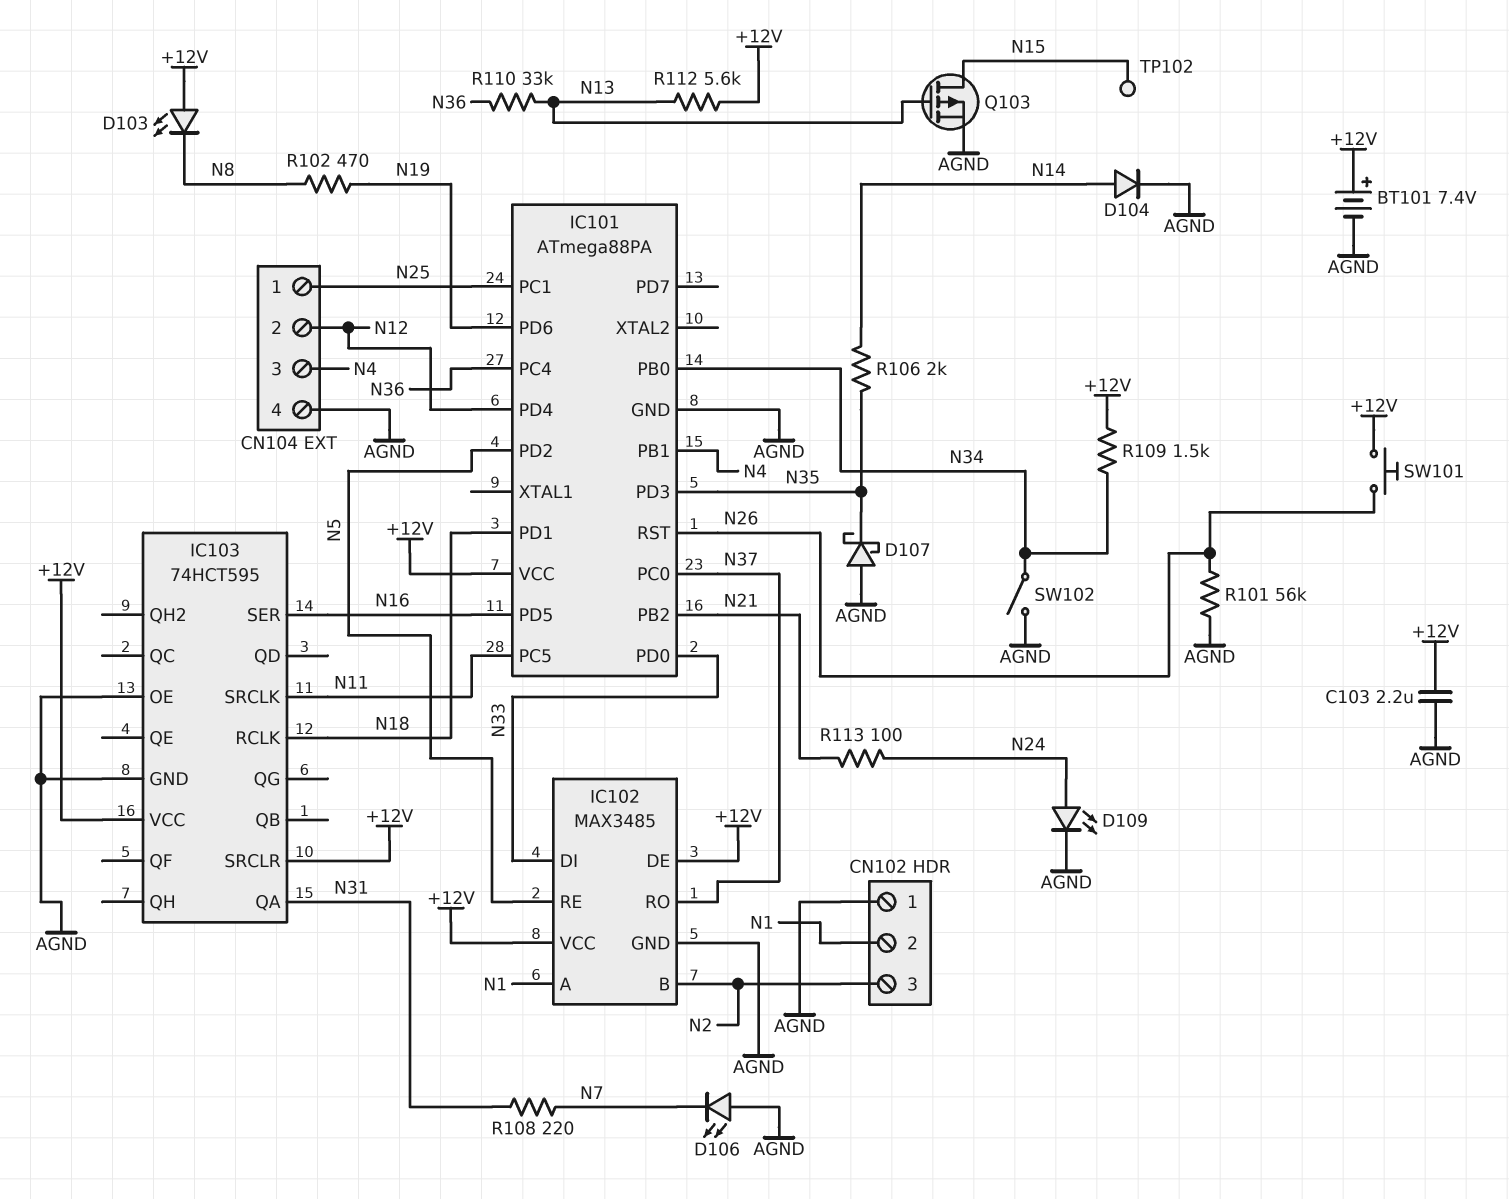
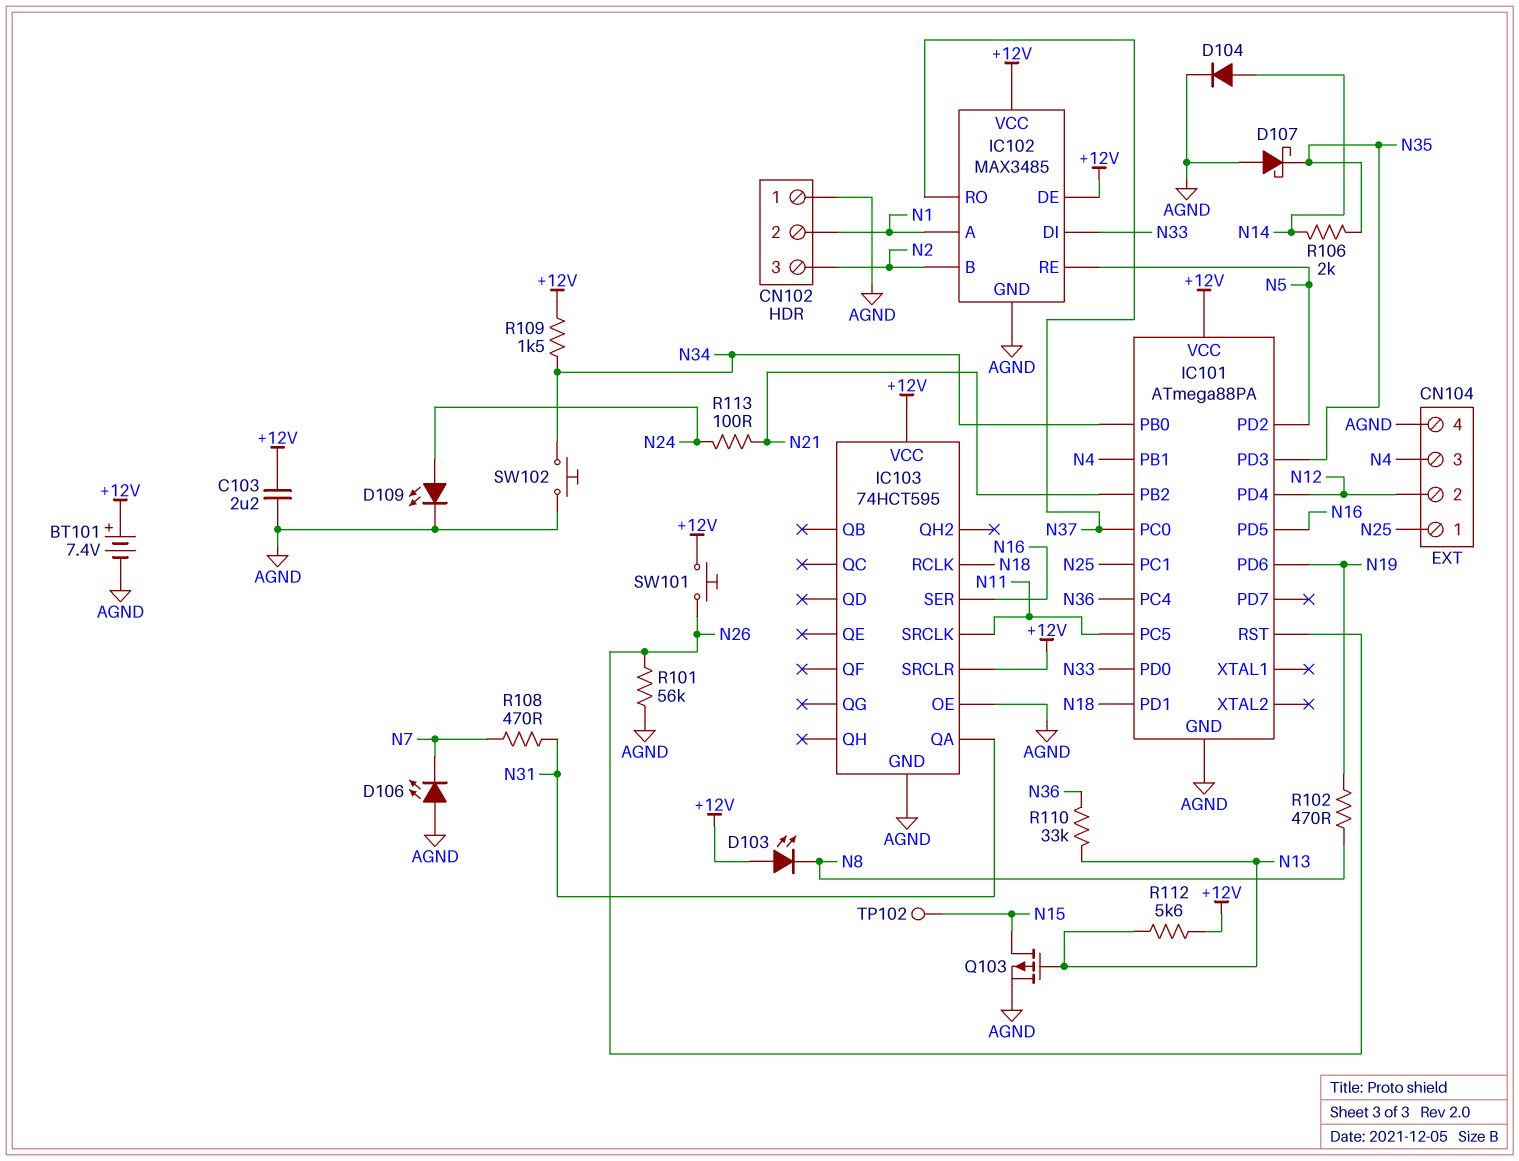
R108: 220 (N7, N31) -> 470 (N7, N31)
SW102: switch (AGND, N34) -> button (AGND, N34)

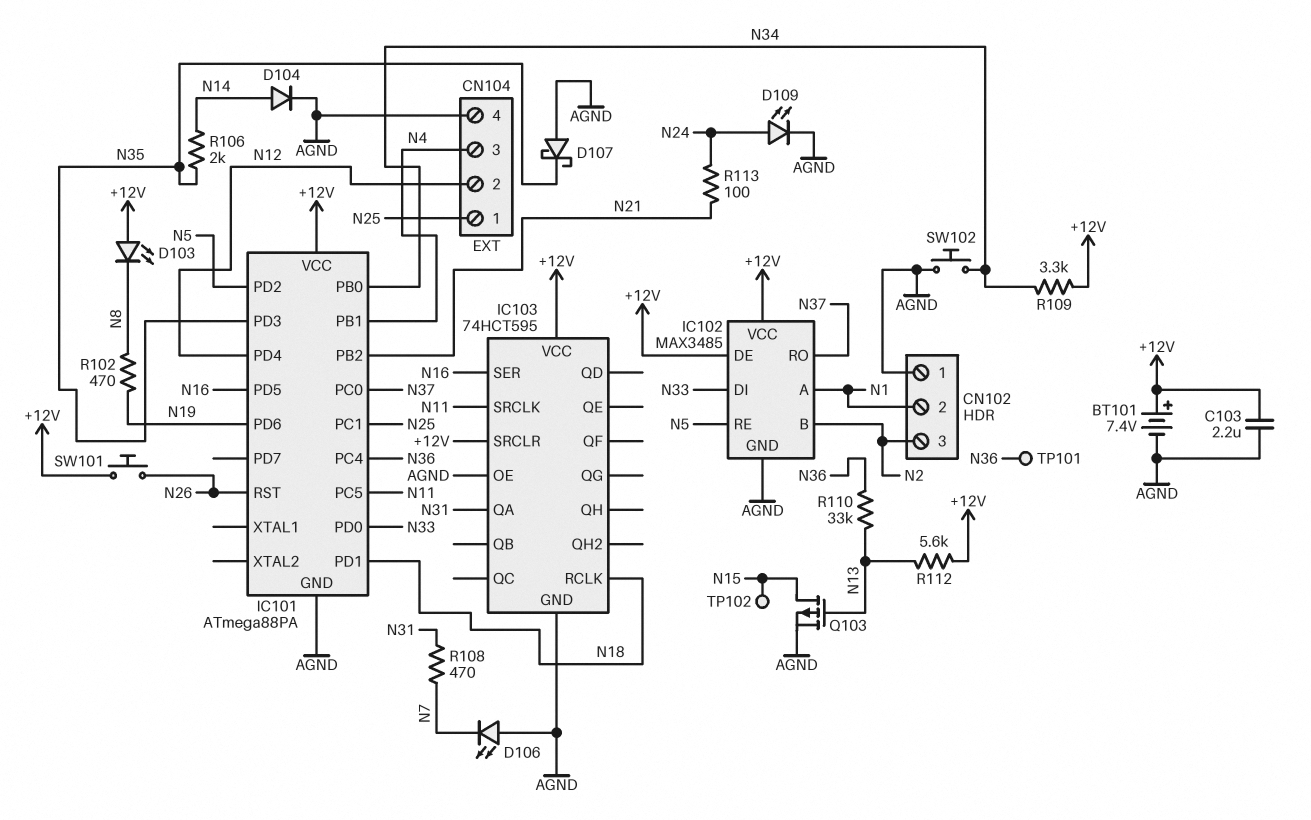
R101: 56k (AGND, N26) -> none
R109: 1.5k (+12V, N34) -> 3.3k (+12V, N34)
TP101: none -> test point (N36)

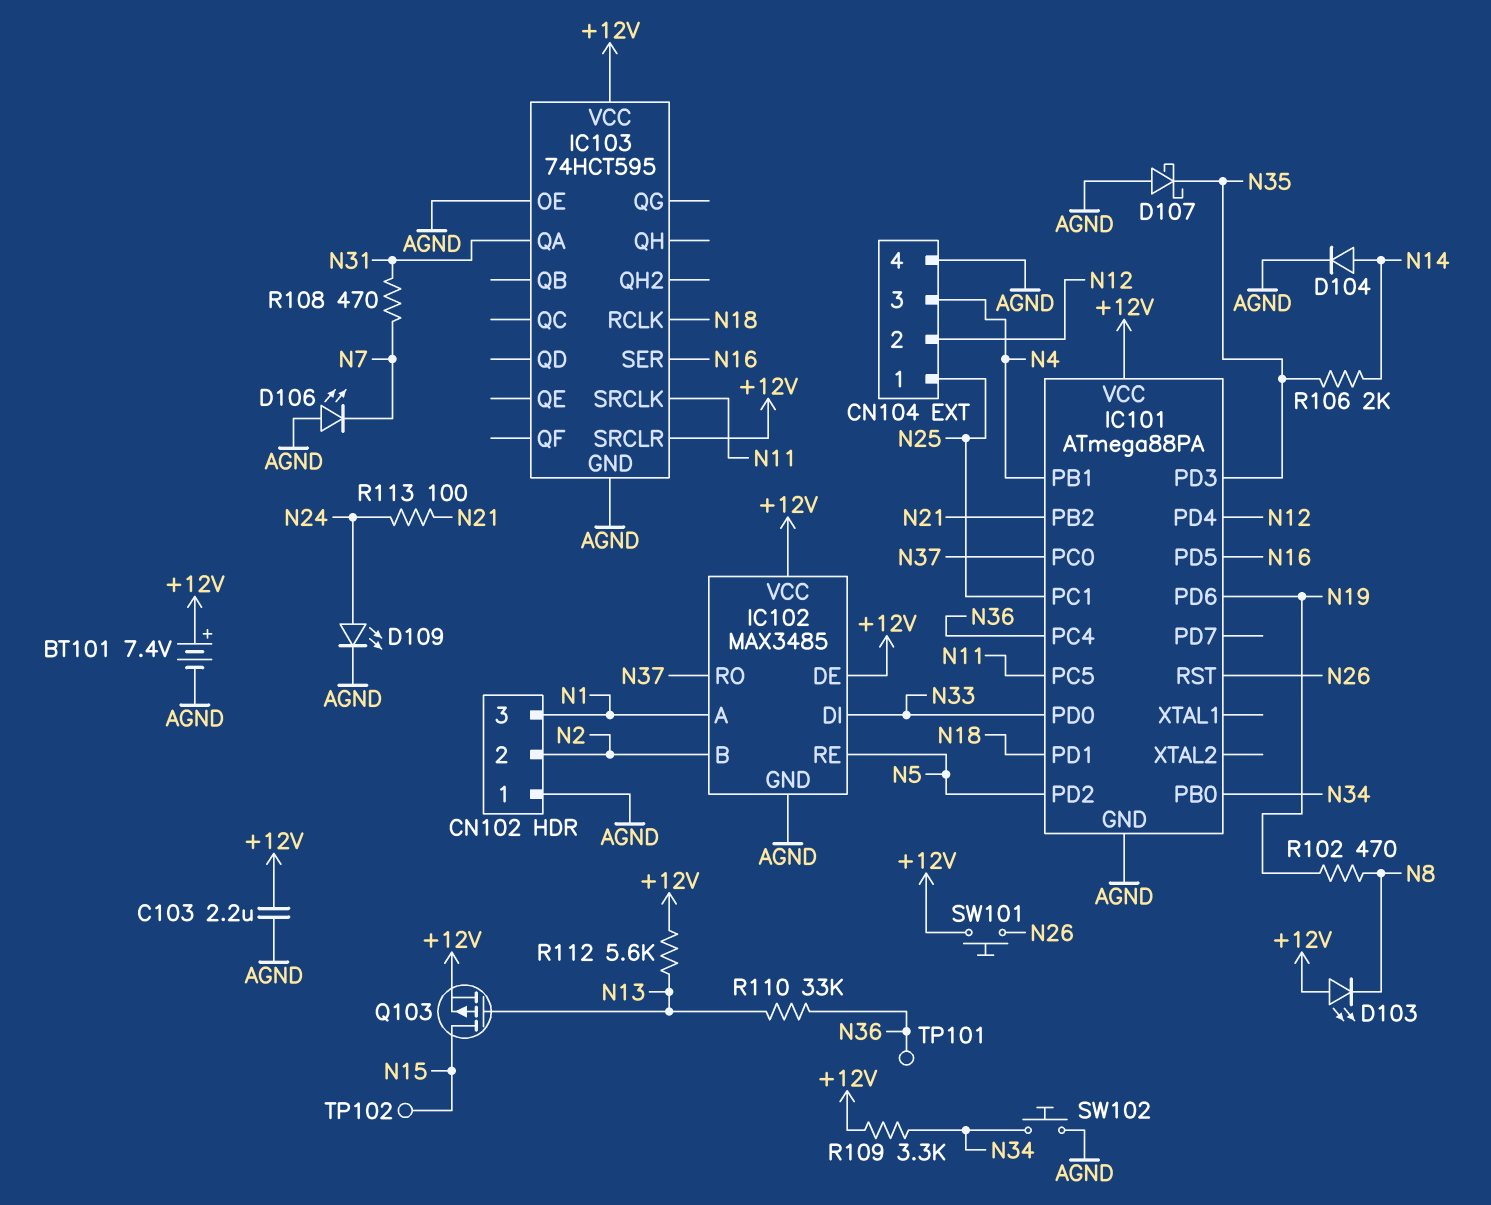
CN102 pin 2: N1 -> N2
CN102 pin 3: N2 -> N1
Q103: PMOS (G N13, D N15, S AGND) -> PMOS (G N13, D N15, S +12V)

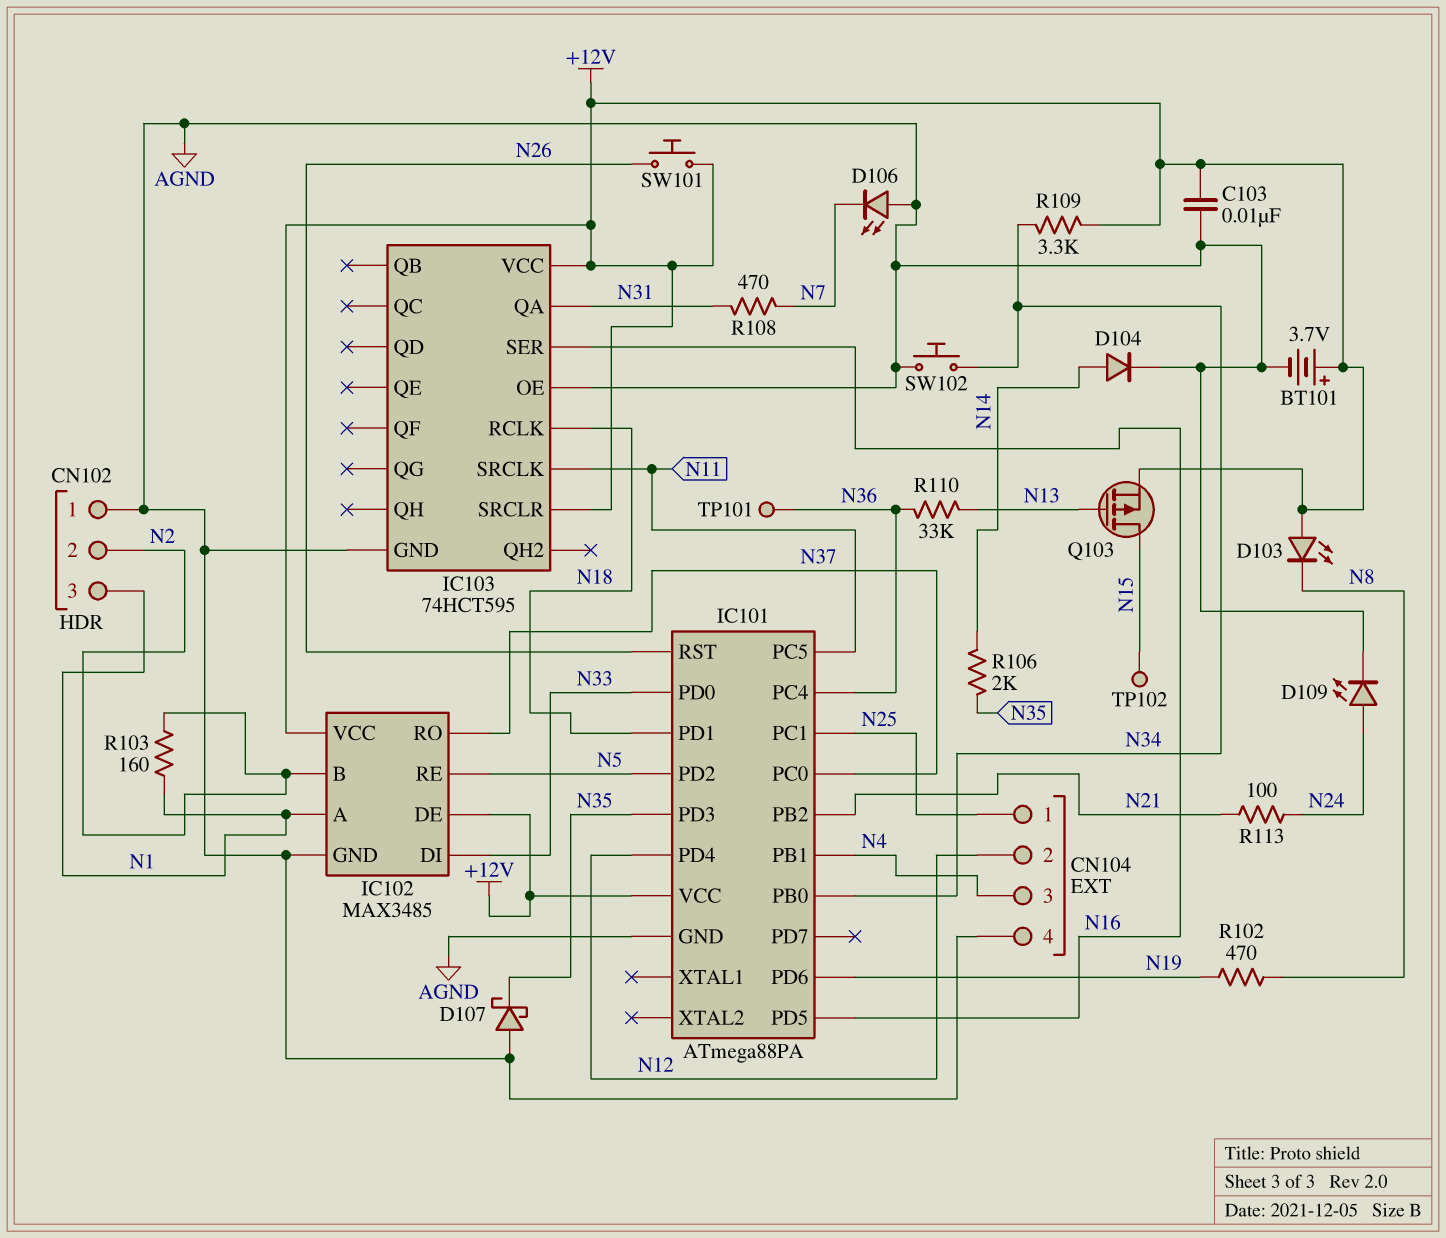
BT101: 7.4V (plus +12V, minus AGND) -> 3.7V (plus +12V, minus AGND)
C103: 2.2uF (+12V, AGND) -> 10nF (+12V, AGND)
R103: none -> 160 (N1, N2)
R112: 5.6k (+12V, N13) -> none

